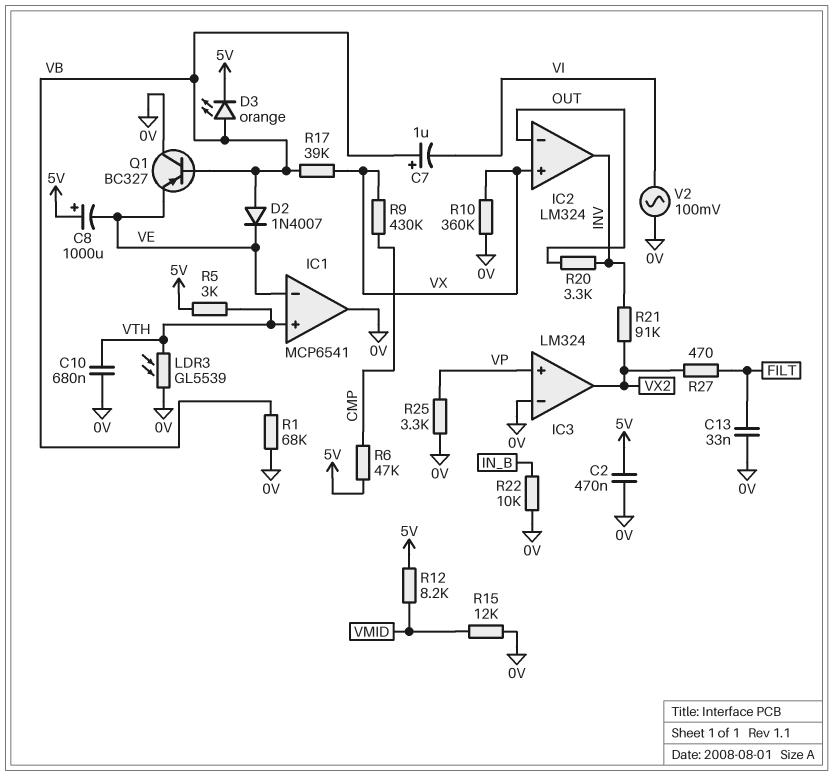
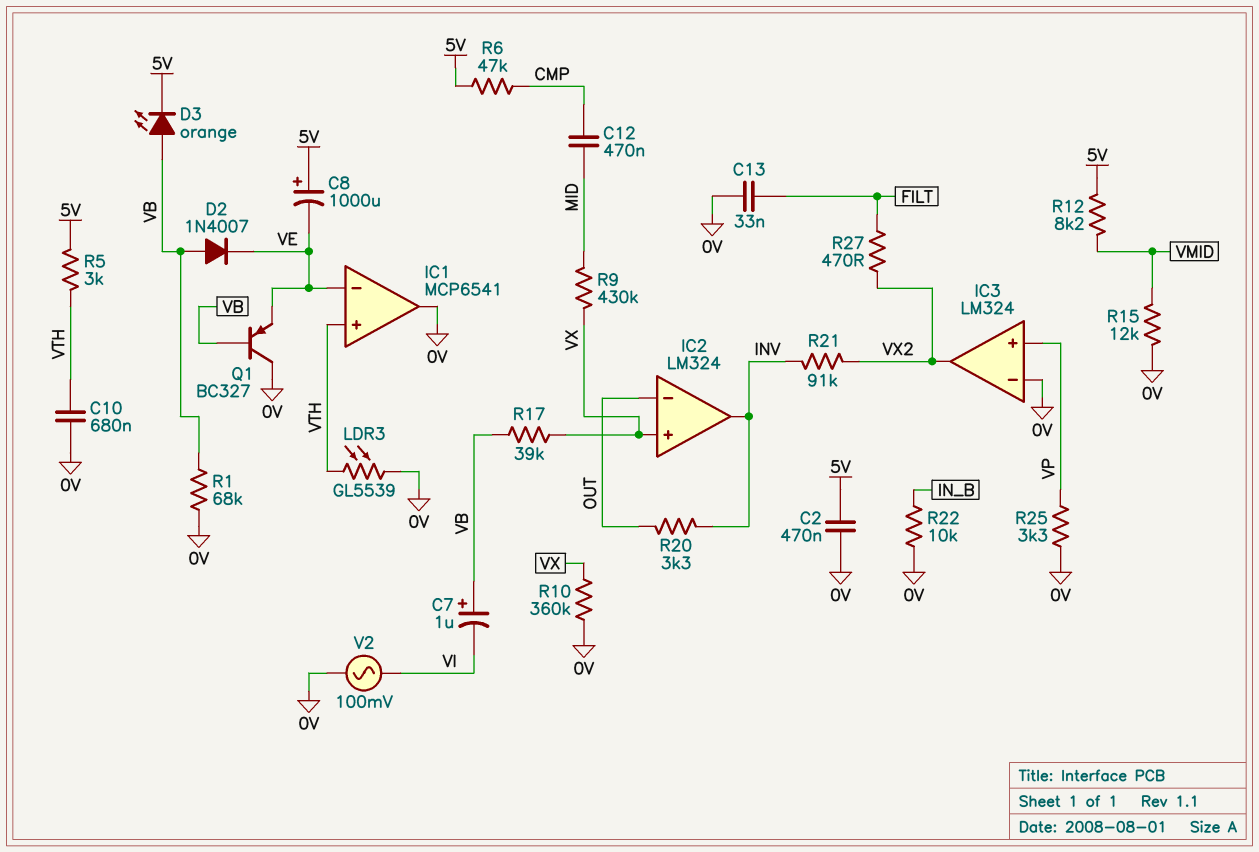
C12: none -> 470nF (CMP, MID)
R9: 430k (CMP, VX) -> 430k (MID, VX)

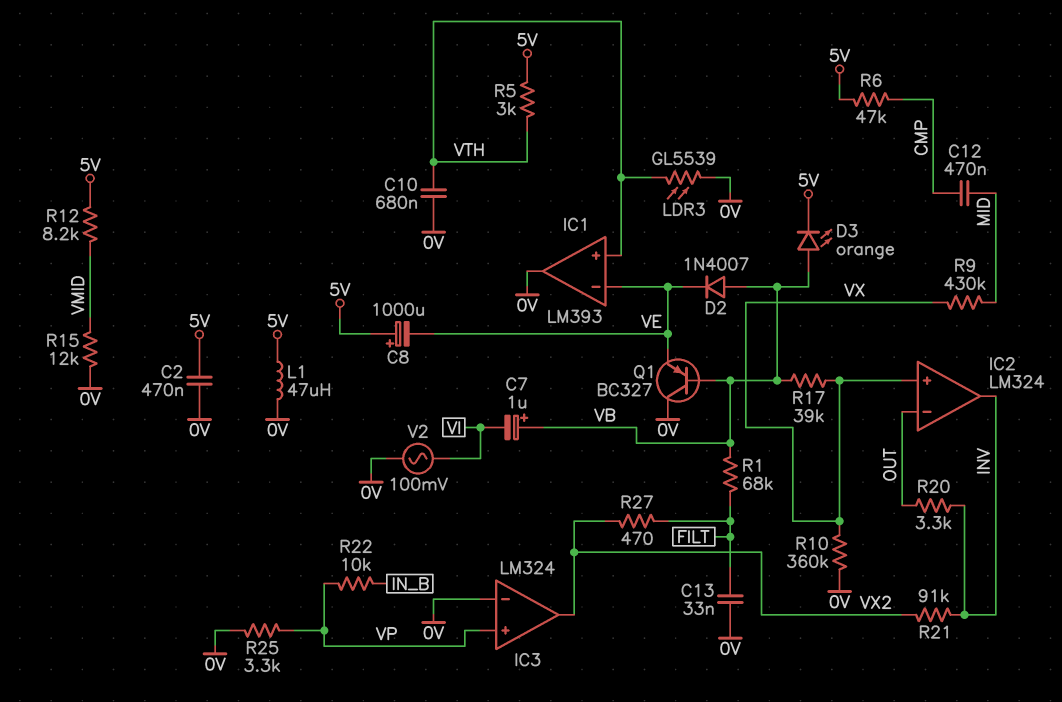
IC1: MCP6541 -> LM393
L1: none -> 47uH (0V, 5V)
R1: 68k (0V, VB) -> 68k (FILT, VB)
R22: 10k (0V, IN_B) -> 10k (IN_B, VP)

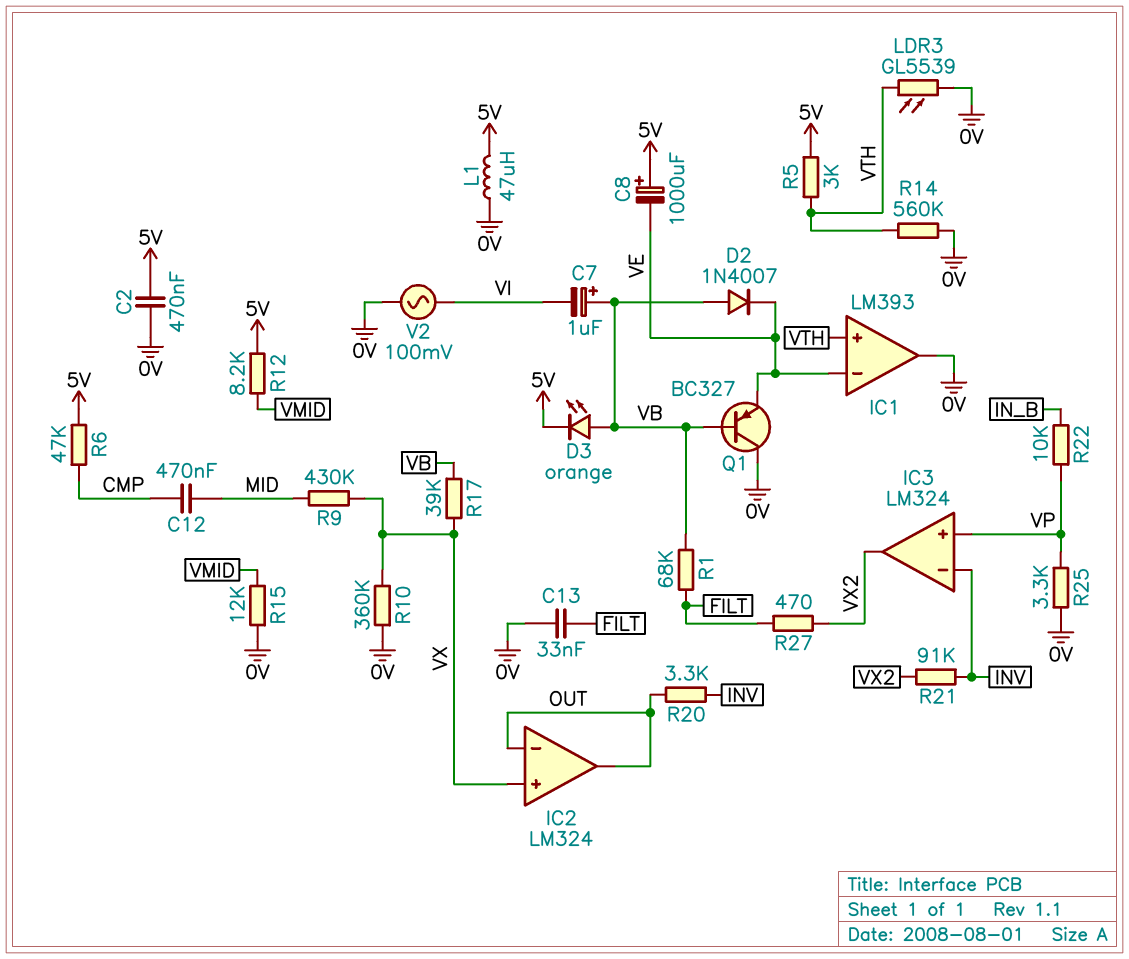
C10: 680nF (0V, VTH) -> none
IC2 pin out: INV -> OUT
IC3 pin in-: 0V -> INV
R14: none -> 560k (0V, VTH)

